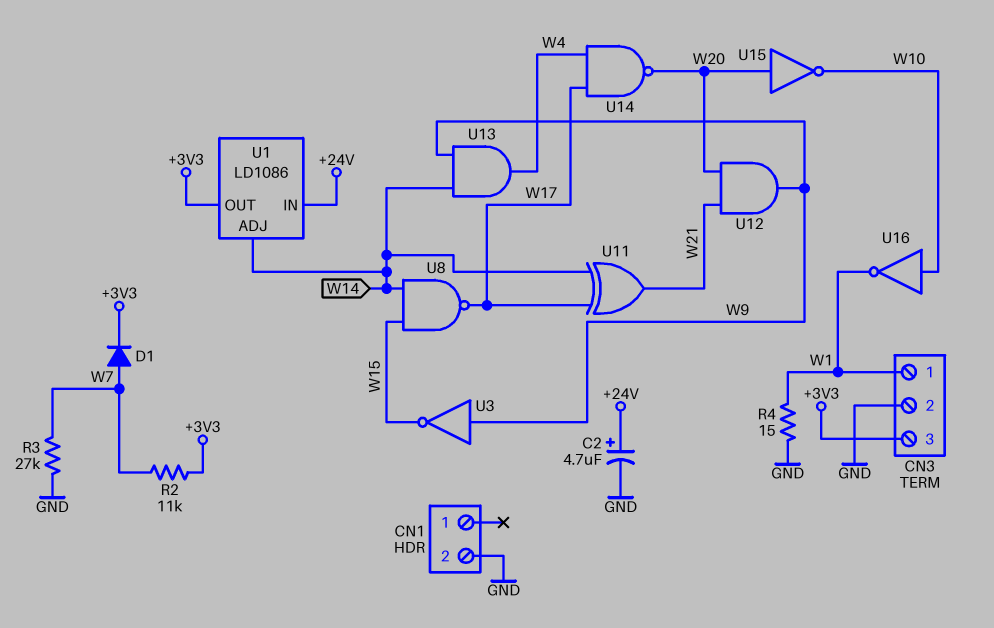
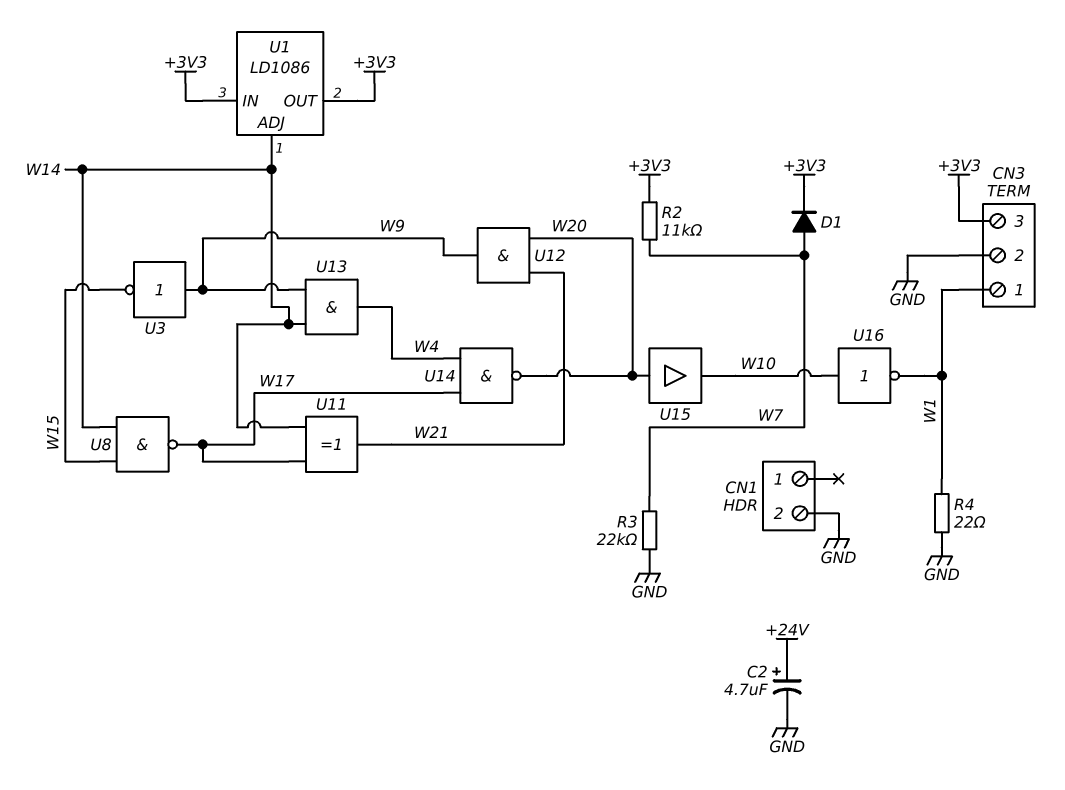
R3: 27k (GND, W7) -> 22k (GND, W7)
R4: 15 (GND, W1) -> 22 (GND, W1)
U1 pin IN: +24V -> +3V3
U15: NOT (in W20, out W10) -> buffer (in W20, out W10)

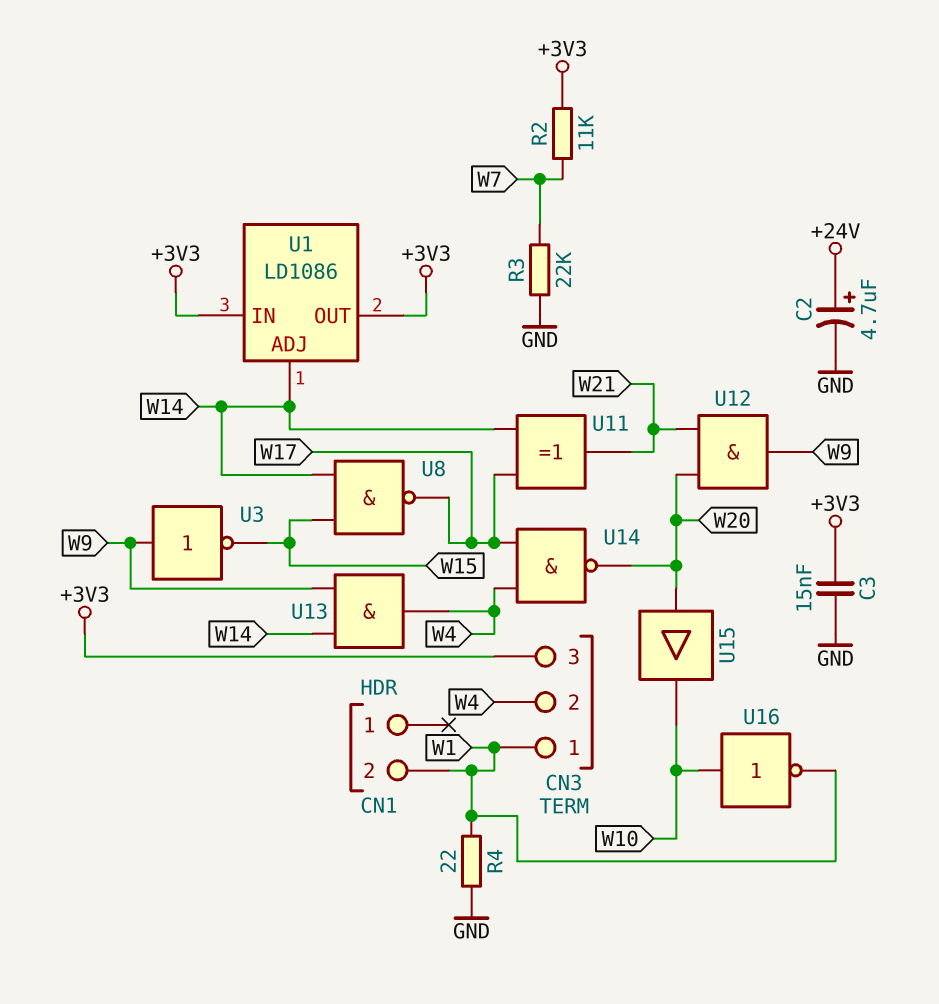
C3: none -> 15nF (+3V3, GND)
CN1 pin 2: GND -> W1
CN3 pin 2: GND -> W4
D1: diode (A W7, K +3V3) -> none

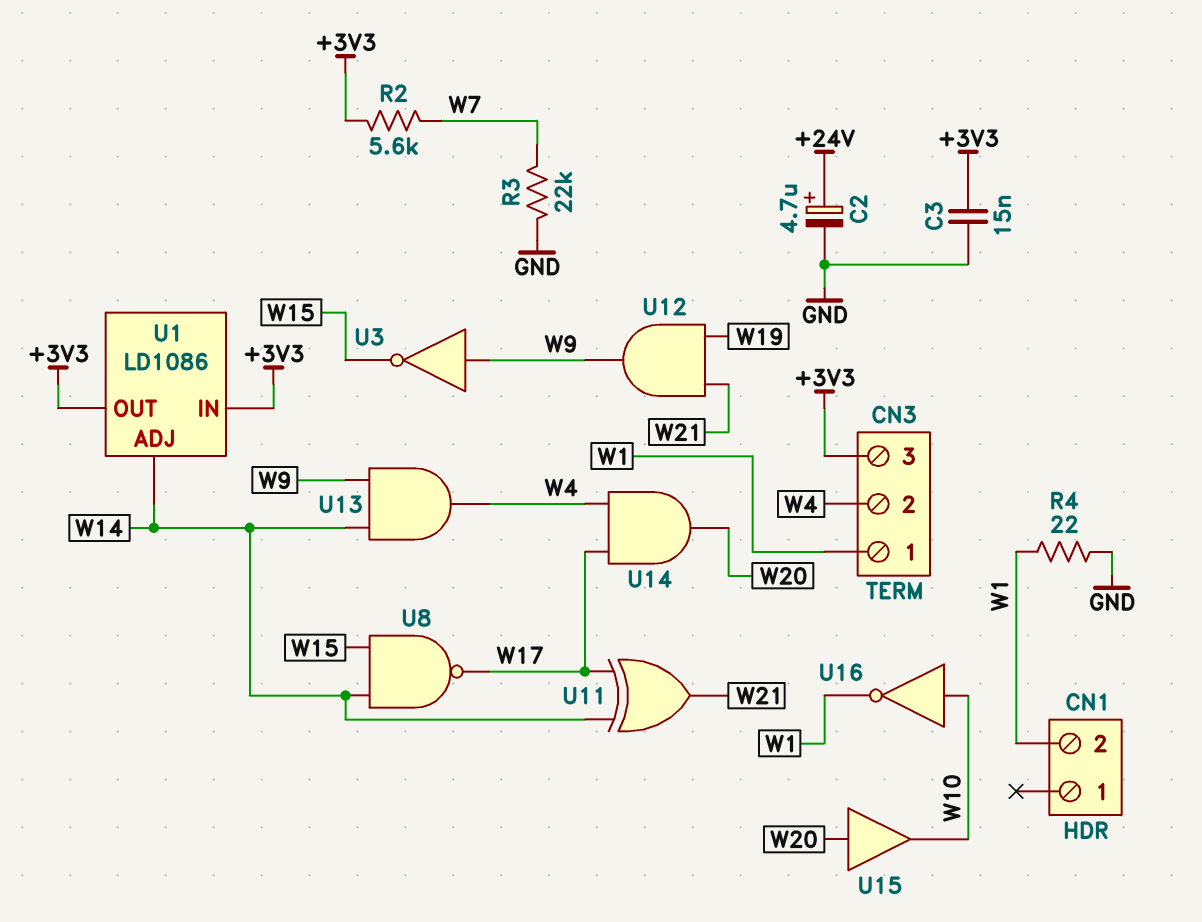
R2: 11k (+3V3, W7) -> 5.6k (+3V3, W7)
U12: AND (in W20, in W21, out W9) -> AND (in W19, in W21, out W9)
U14: NAND (in W4, in W17, out W20) -> AND (in W4, in W17, out W20)

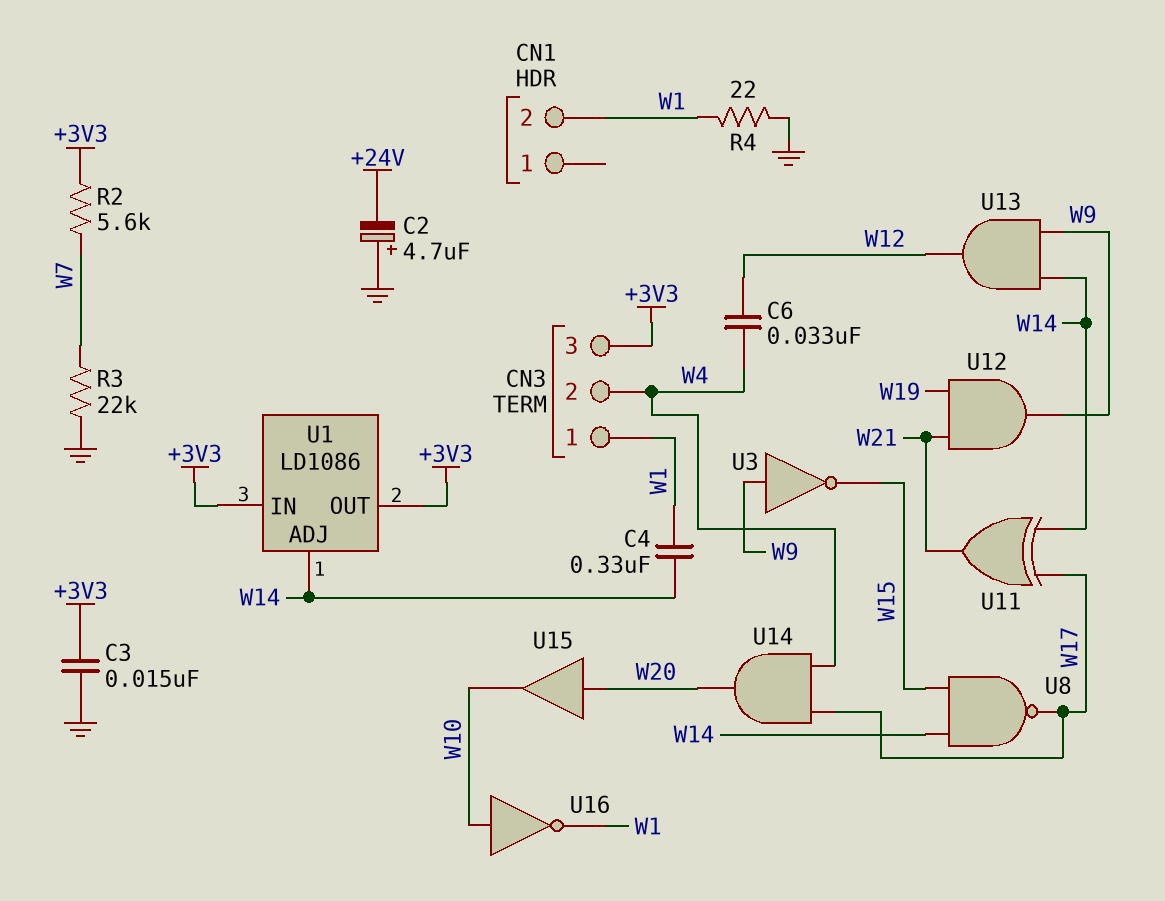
C2: 4.7uF (plus +24V, minus GND) -> 4.7uF (plus GND, minus +24V)
C4: none -> 330nF (W1, W14)
C6: none -> 33nF (W4, W12)
U13: AND (in W9, in W14, out W4) -> AND (in W9, in W14, out W12)

